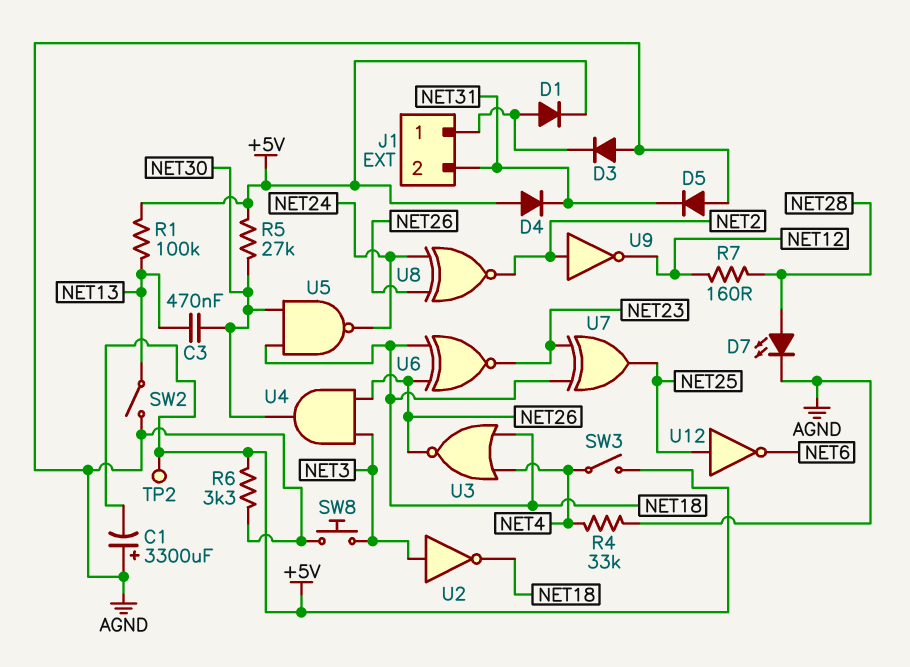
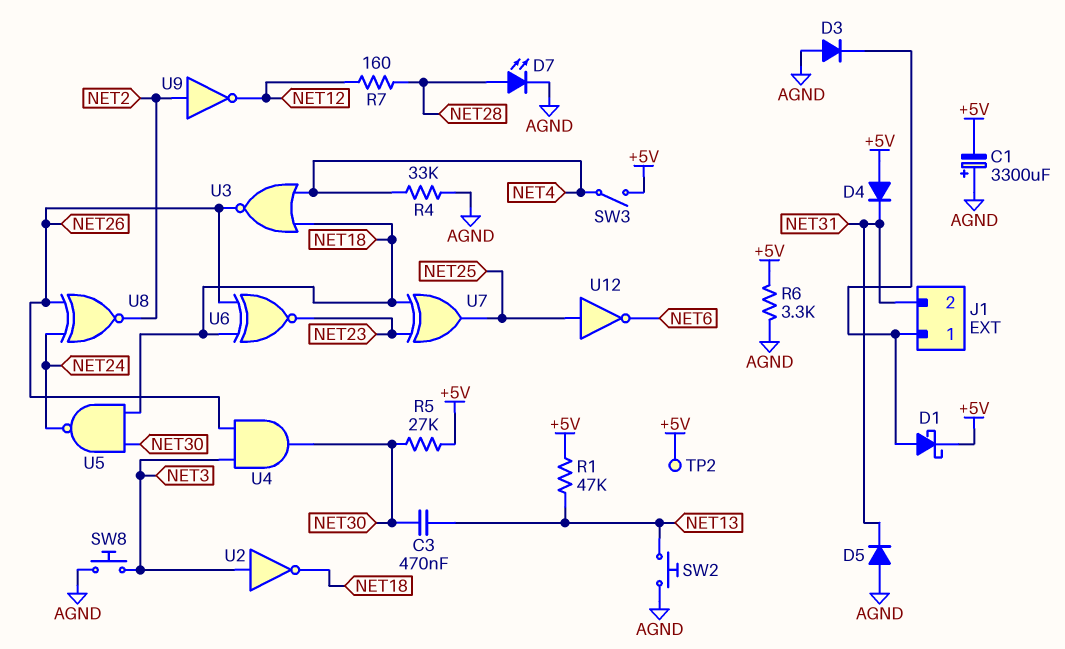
D1: diode (A J1/1, K +5V) -> schottky (A J1/1, K +5V)
R1: 100k (+5V, NET13) -> 47k (+5V, NET13)
SW2: switch (AGND, NET13) -> button (AGND, NET13)

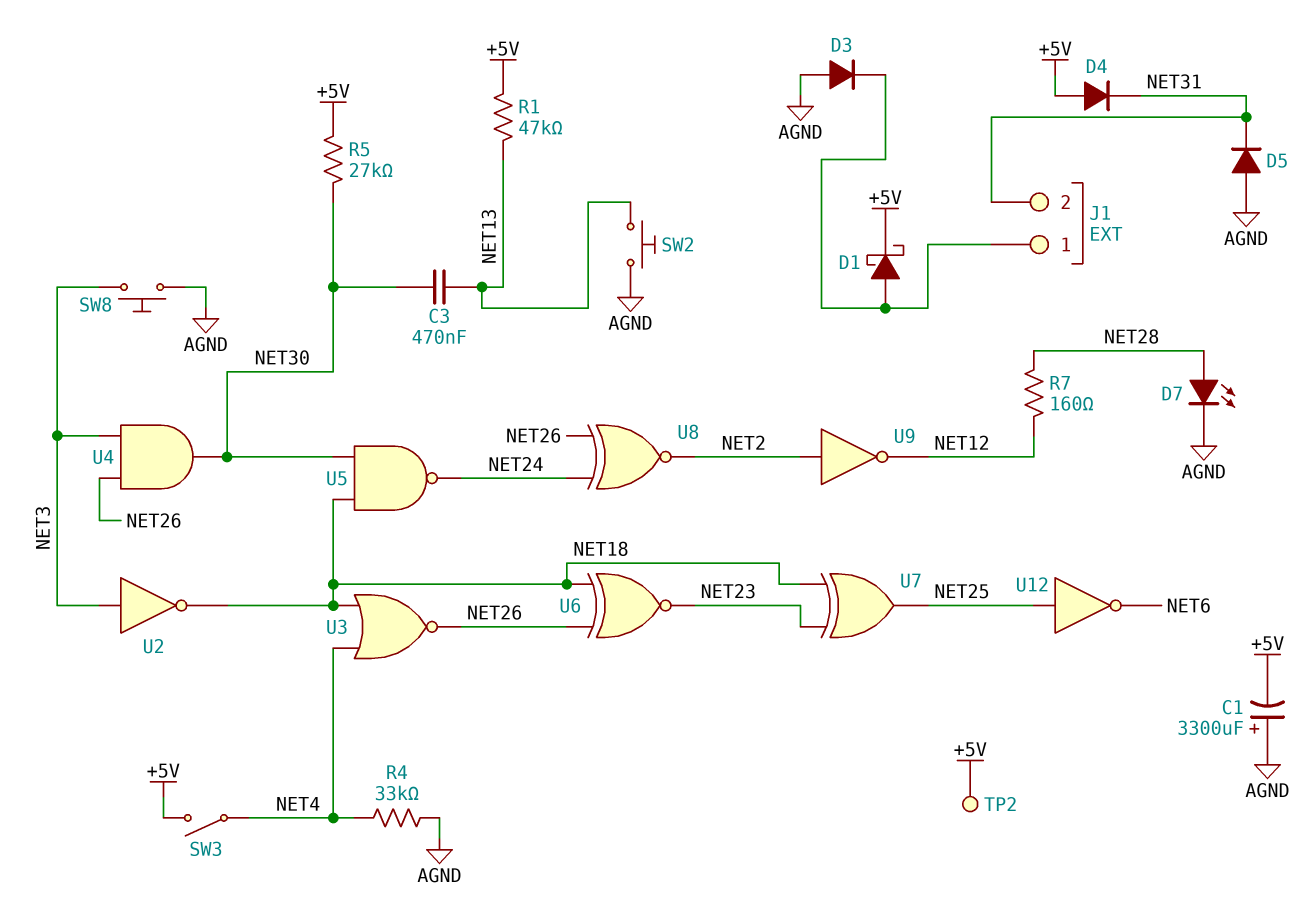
R6: 3.3k (+5V, AGND) -> none

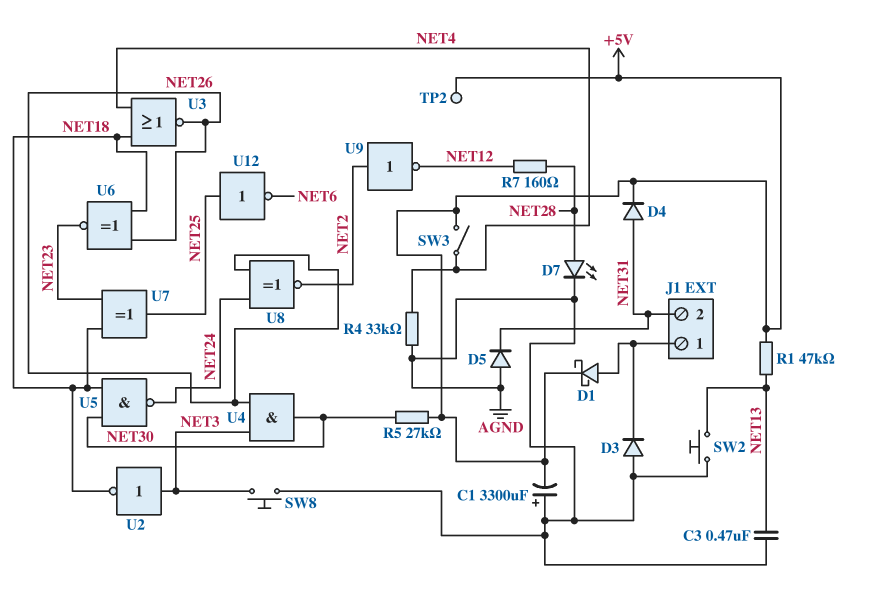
C3: 470nF (NET13, NET30) -> 470nF (AGND, NET13)
D4: diode (A +5V, K NET31) -> diode (A NET31, K +5V)

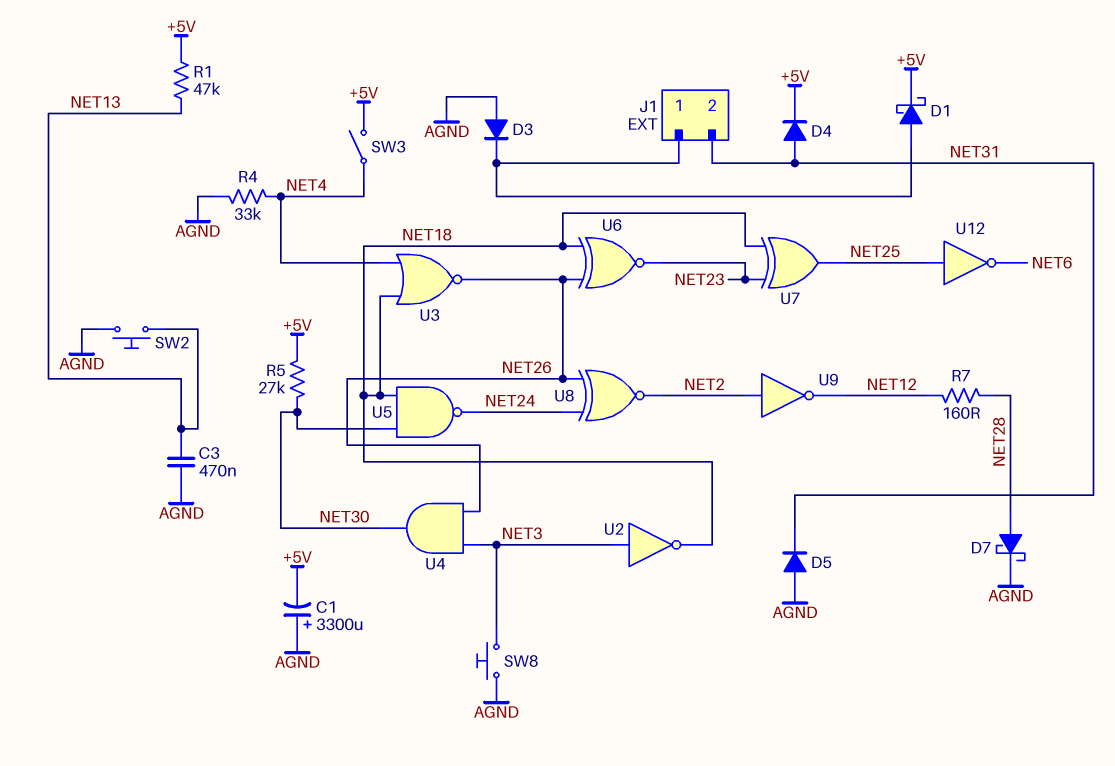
D7: LED (A NET28, K AGND) -> schottky (A NET28, K AGND)
TP2: test point (+5V) -> none

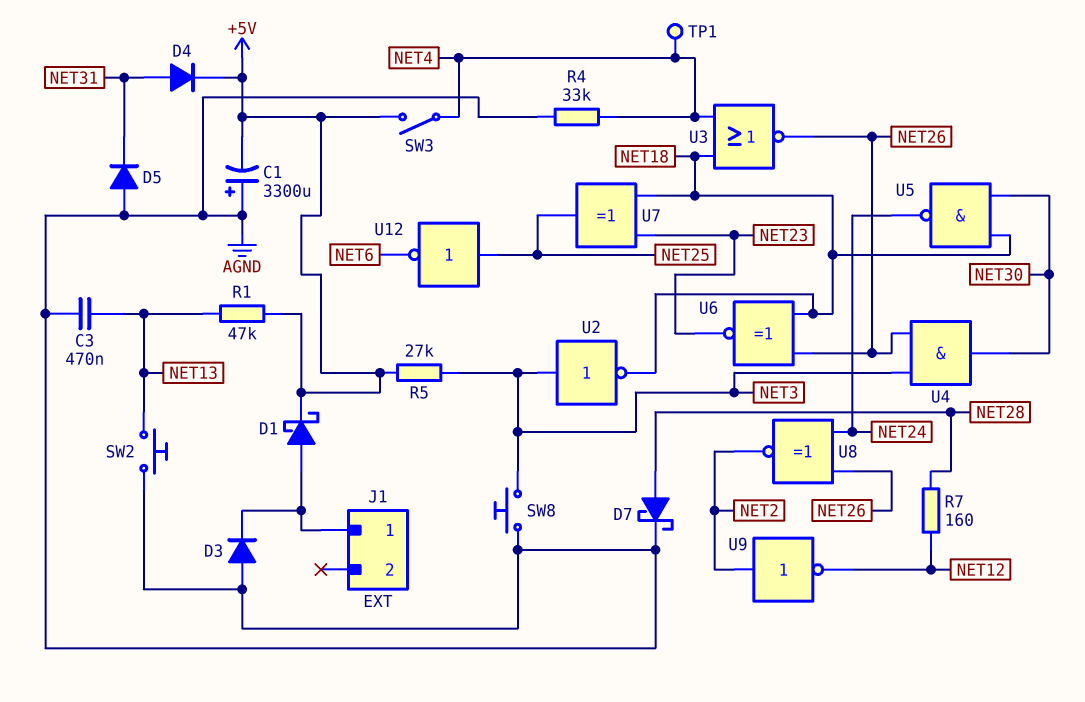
J1 pin 2: NET31 -> none
R5: 27k (+5V, NET30) -> 27k (+5V, NET3)
TP1: none -> test point (NET4)

